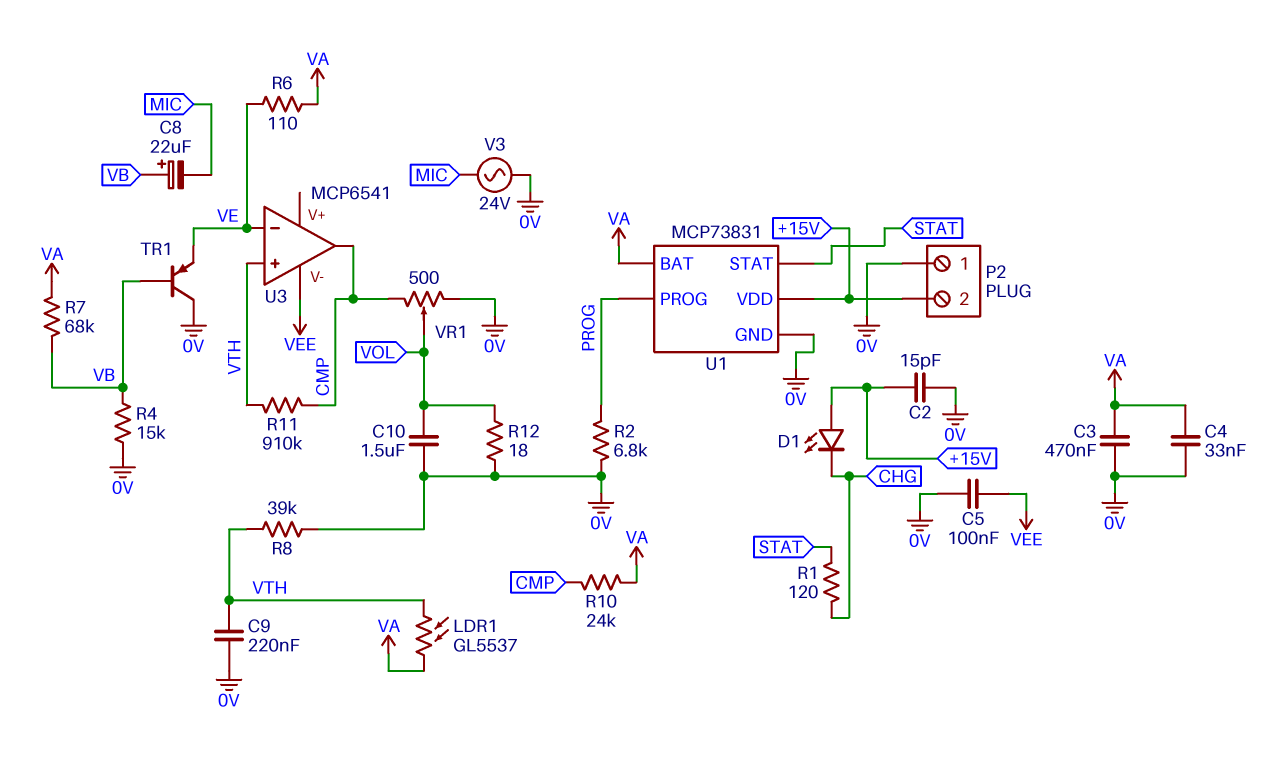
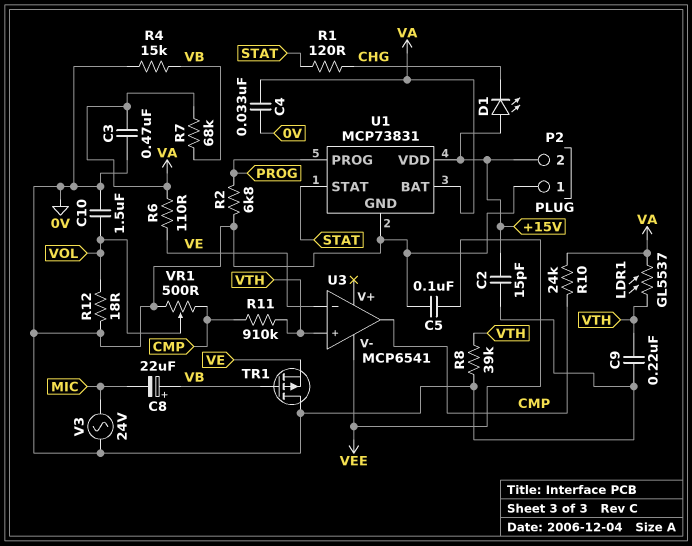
TR1: PNP (B VB, C 0V, E VE) -> PMOS (G VB, D 0V, S VE)

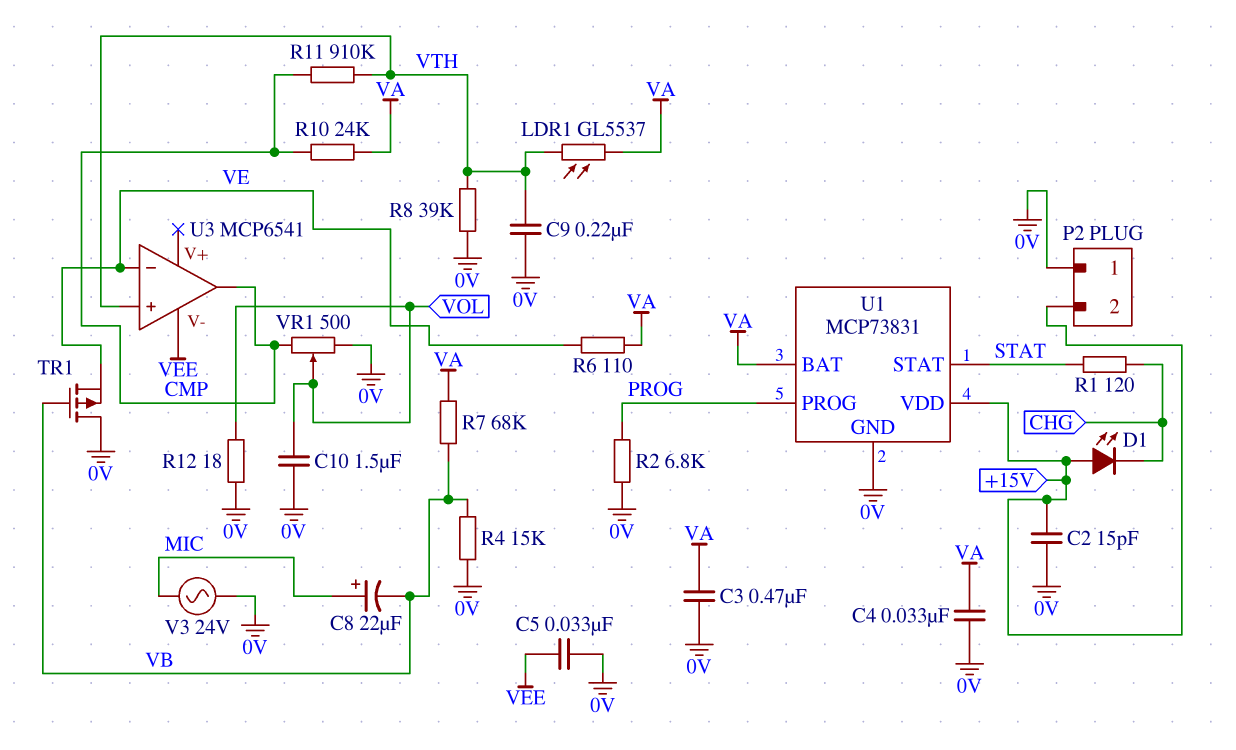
C5: 100nF (0V, VEE) -> 33nF (0V, VEE)
C8: 22uF (plus VB, minus MIC) -> 22uF (plus MIC, minus VB)

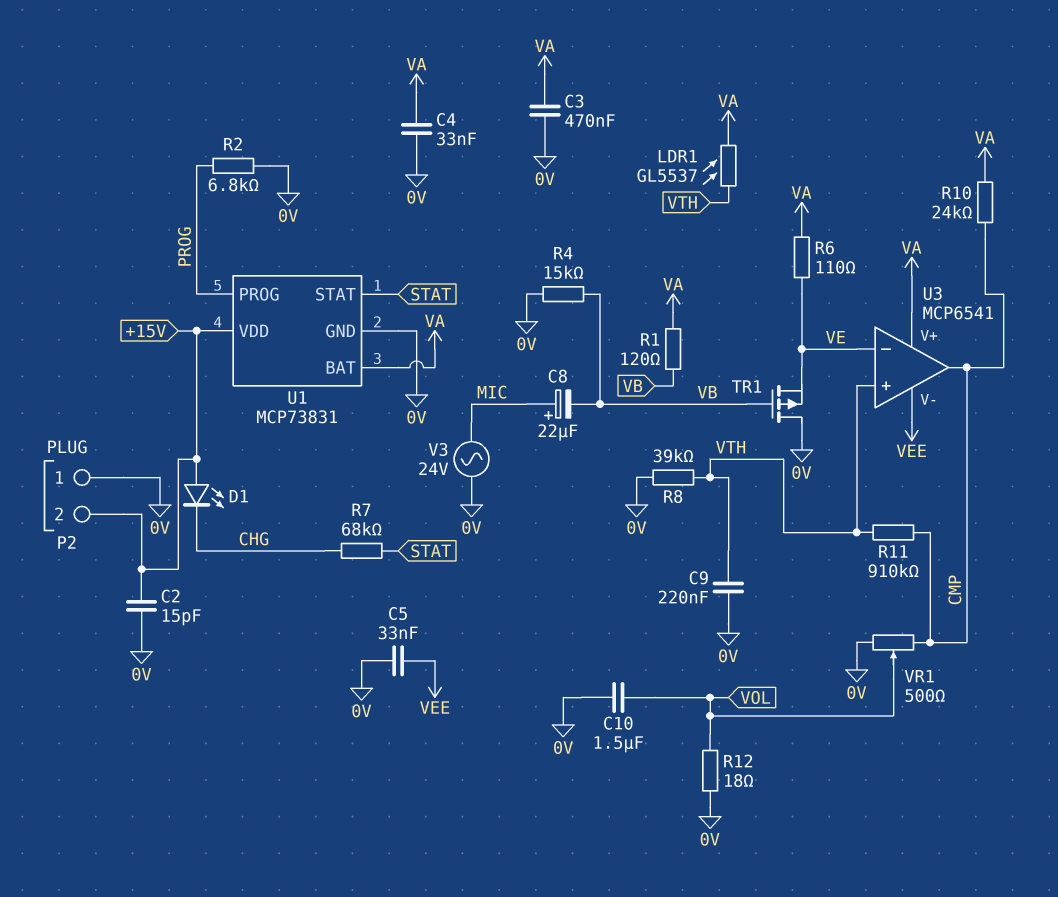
R1: 120 (CHG, STAT) -> 120 (VA, VB)
R7: 68k (VA, VB) -> 68k (CHG, STAT)
U3 pin V+: none -> VA

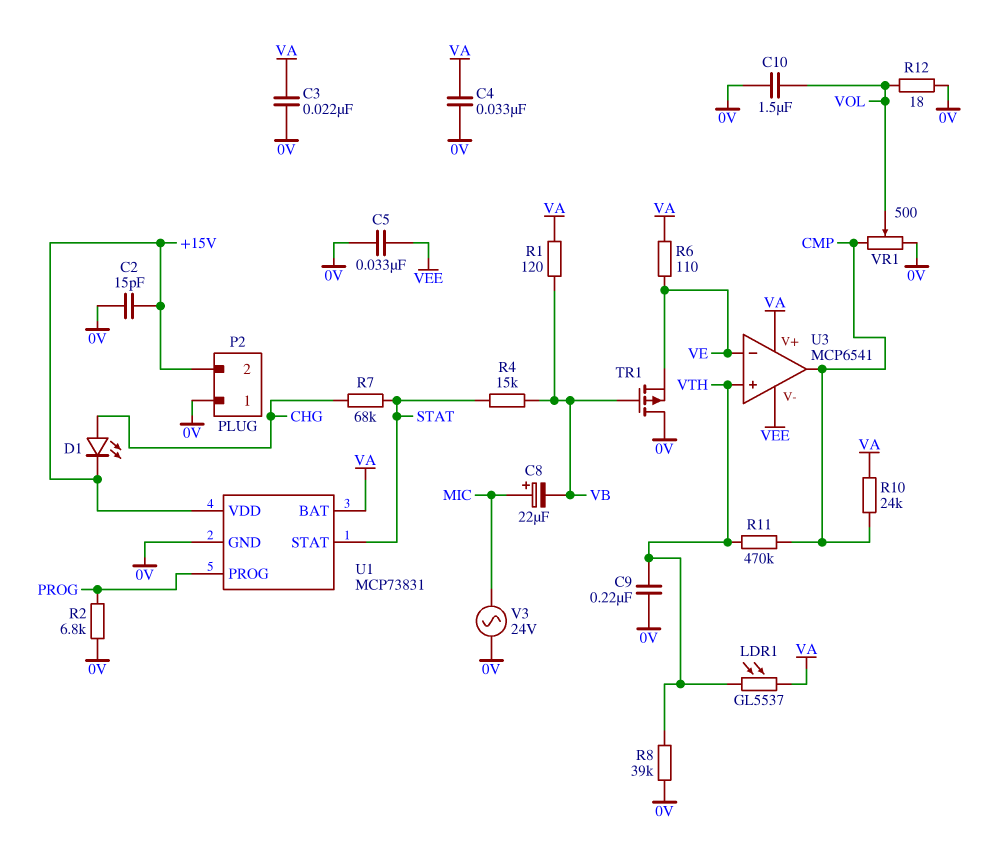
C3: 470nF (0V, VA) -> 22nF (0V, VA)
D1: LED (A +15V, K CHG) -> LED (A CHG, K +15V)
R4: 15k (0V, VB) -> 15k (STAT, VB)
R11: 910k (CMP, VTH) -> 470k (CMP, VTH)

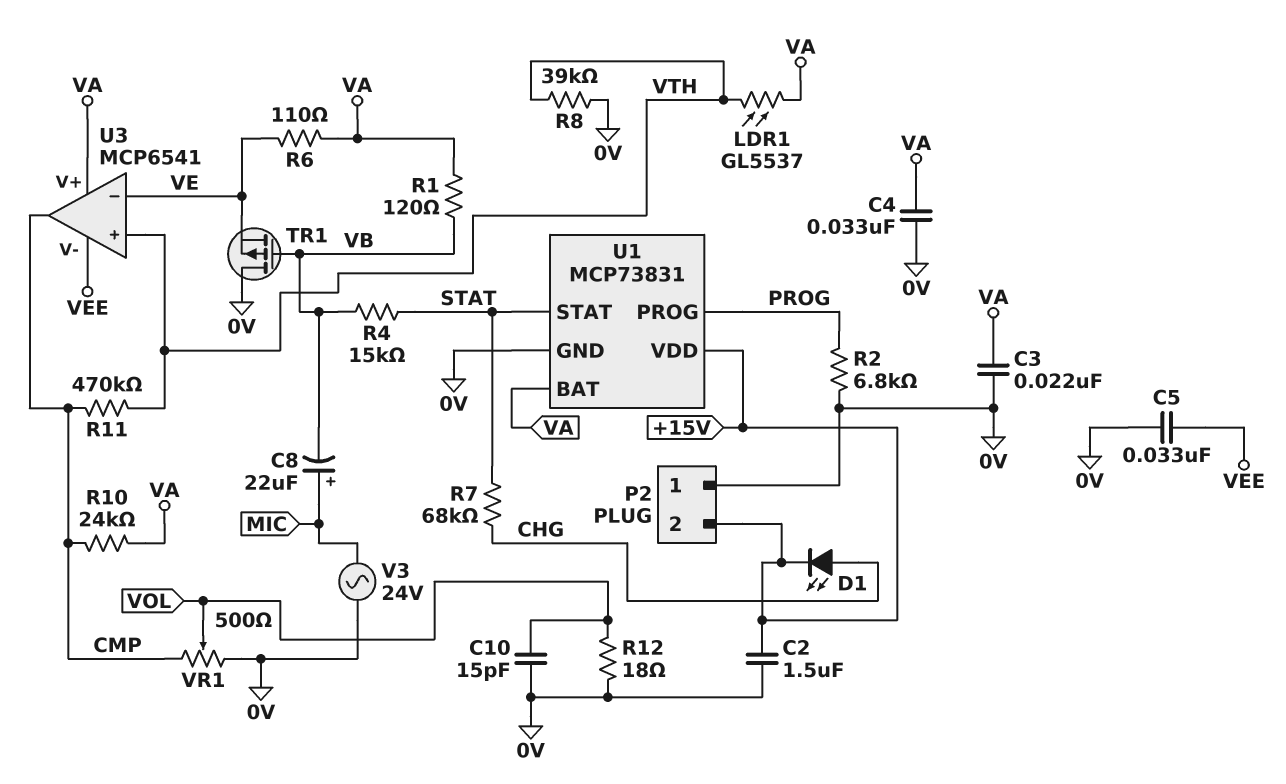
C2: 15pF (+15V, 0V) -> 1.5uF (+15V, 0V)
C9: 220nF (0V, VTH) -> none
C10: 1.5uF (0V, VOL) -> 15pF (0V, VOL)

